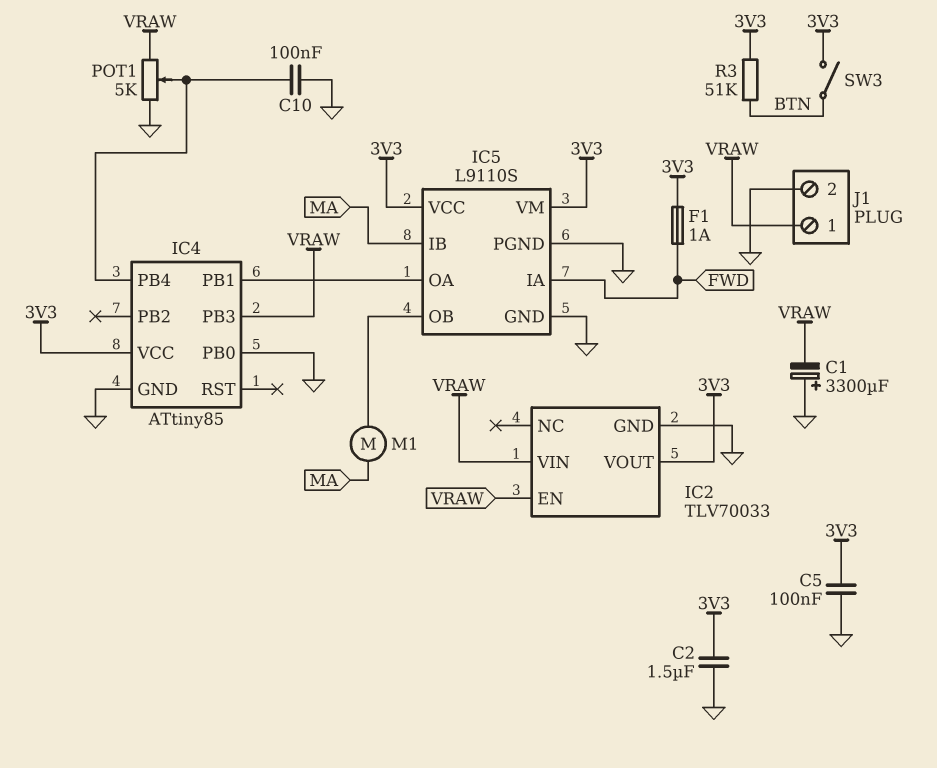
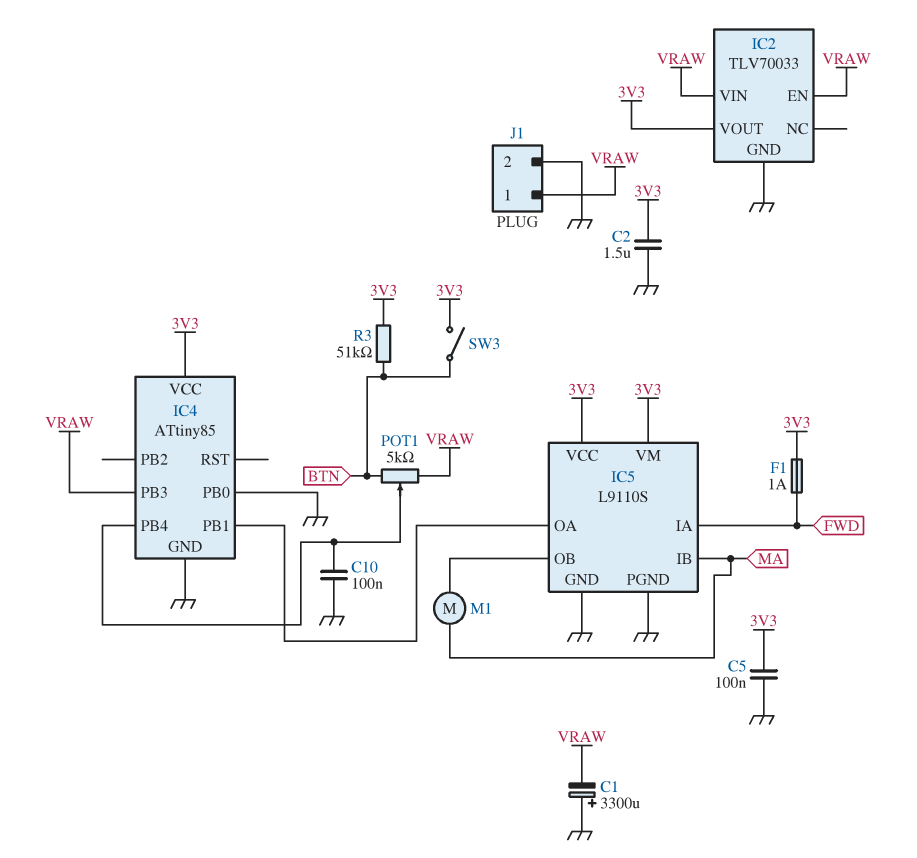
POT1: 5k (GND, VRAW, wiper IC4/PB4) -> 5k (BTN, VRAW, wiper IC4/PB4)

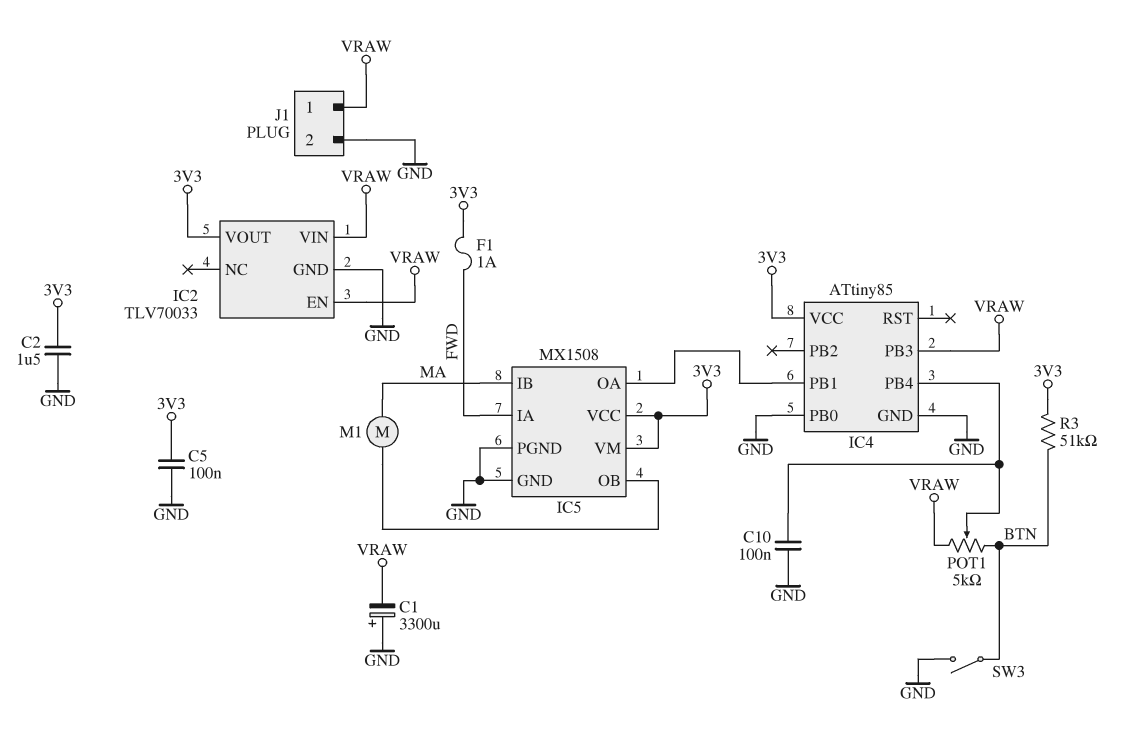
IC5: L9110S -> MX1508
SW3: switch (3V3, BTN) -> switch (BTN, GND)

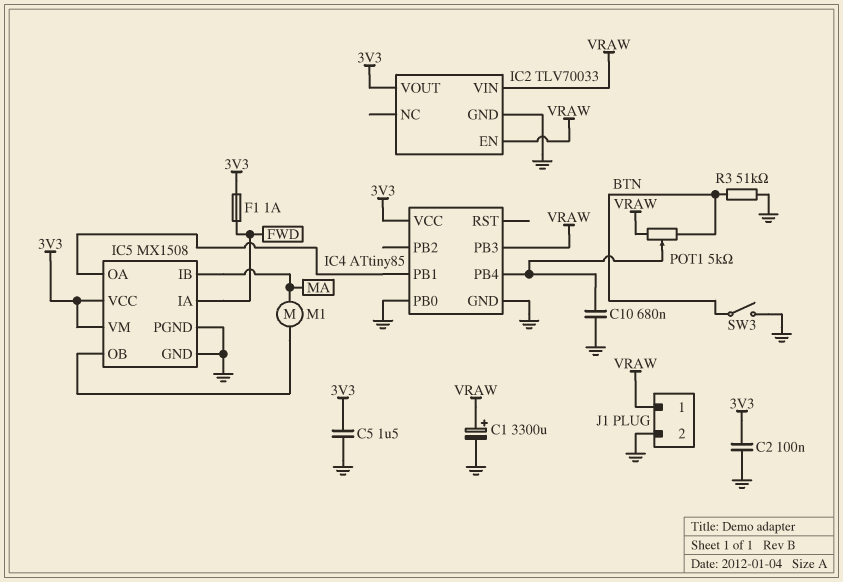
C1: 3300uF (plus GND, minus VRAW) -> 3300uF (plus VRAW, minus GND)
C2: 1.5uF (3V3, GND) -> 100nF (3V3, GND)
C5: 100nF (3V3, GND) -> 1.5uF (3V3, GND)
C10: 100nF (GND, IC4/PB4) -> 680nF (GND, IC4/PB4)
R3: 51k (3V3, BTN) -> 51k (BTN, GND)

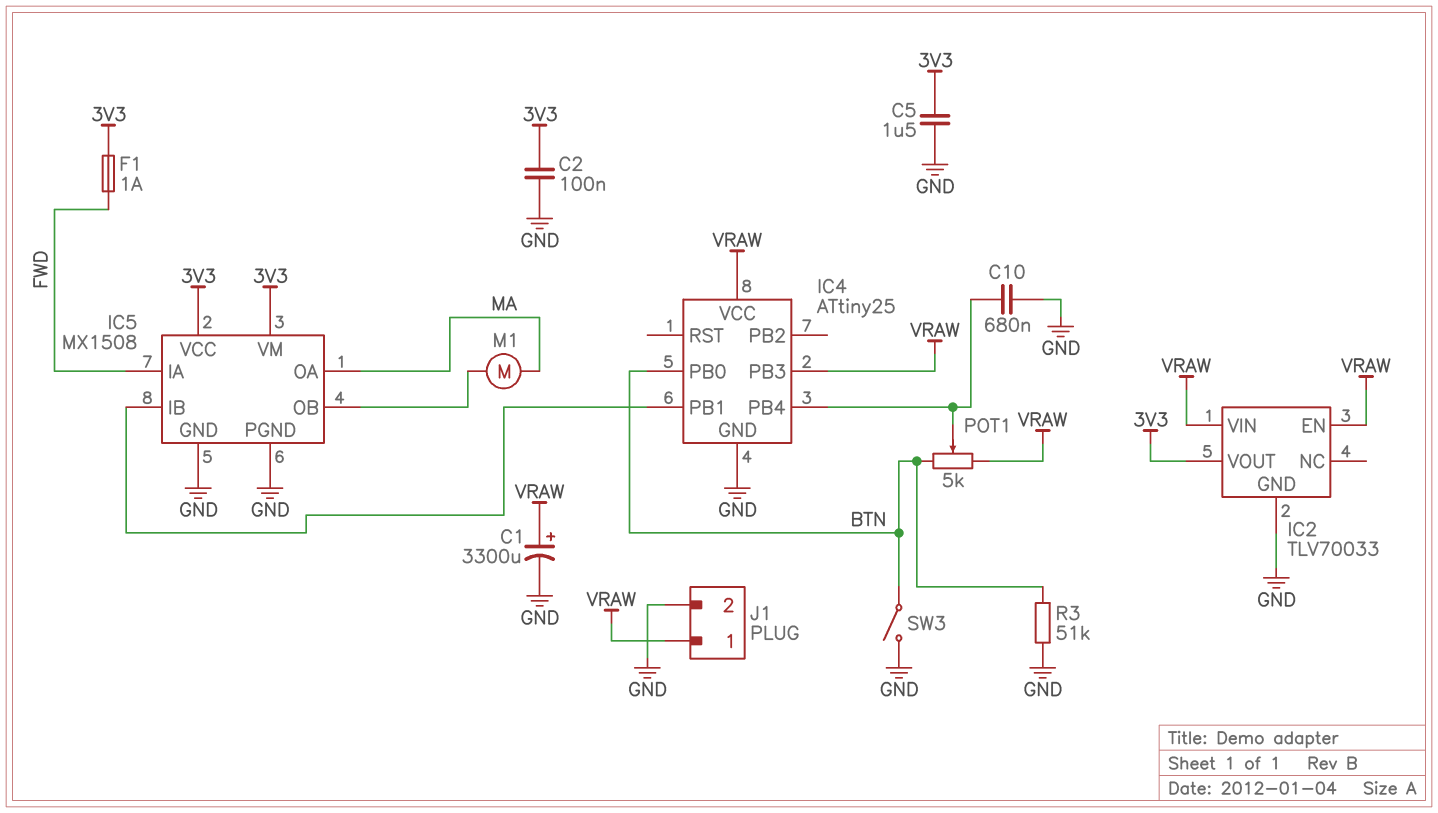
IC4: ATtiny85 -> ATtiny25
IC4 pin PB0: GND -> BTN
IC4 pin VCC: 3V3 -> VRAW
IC5 pin IB: MA -> IC4/PB1
IC5 pin OA: IC4/PB1 -> MA

